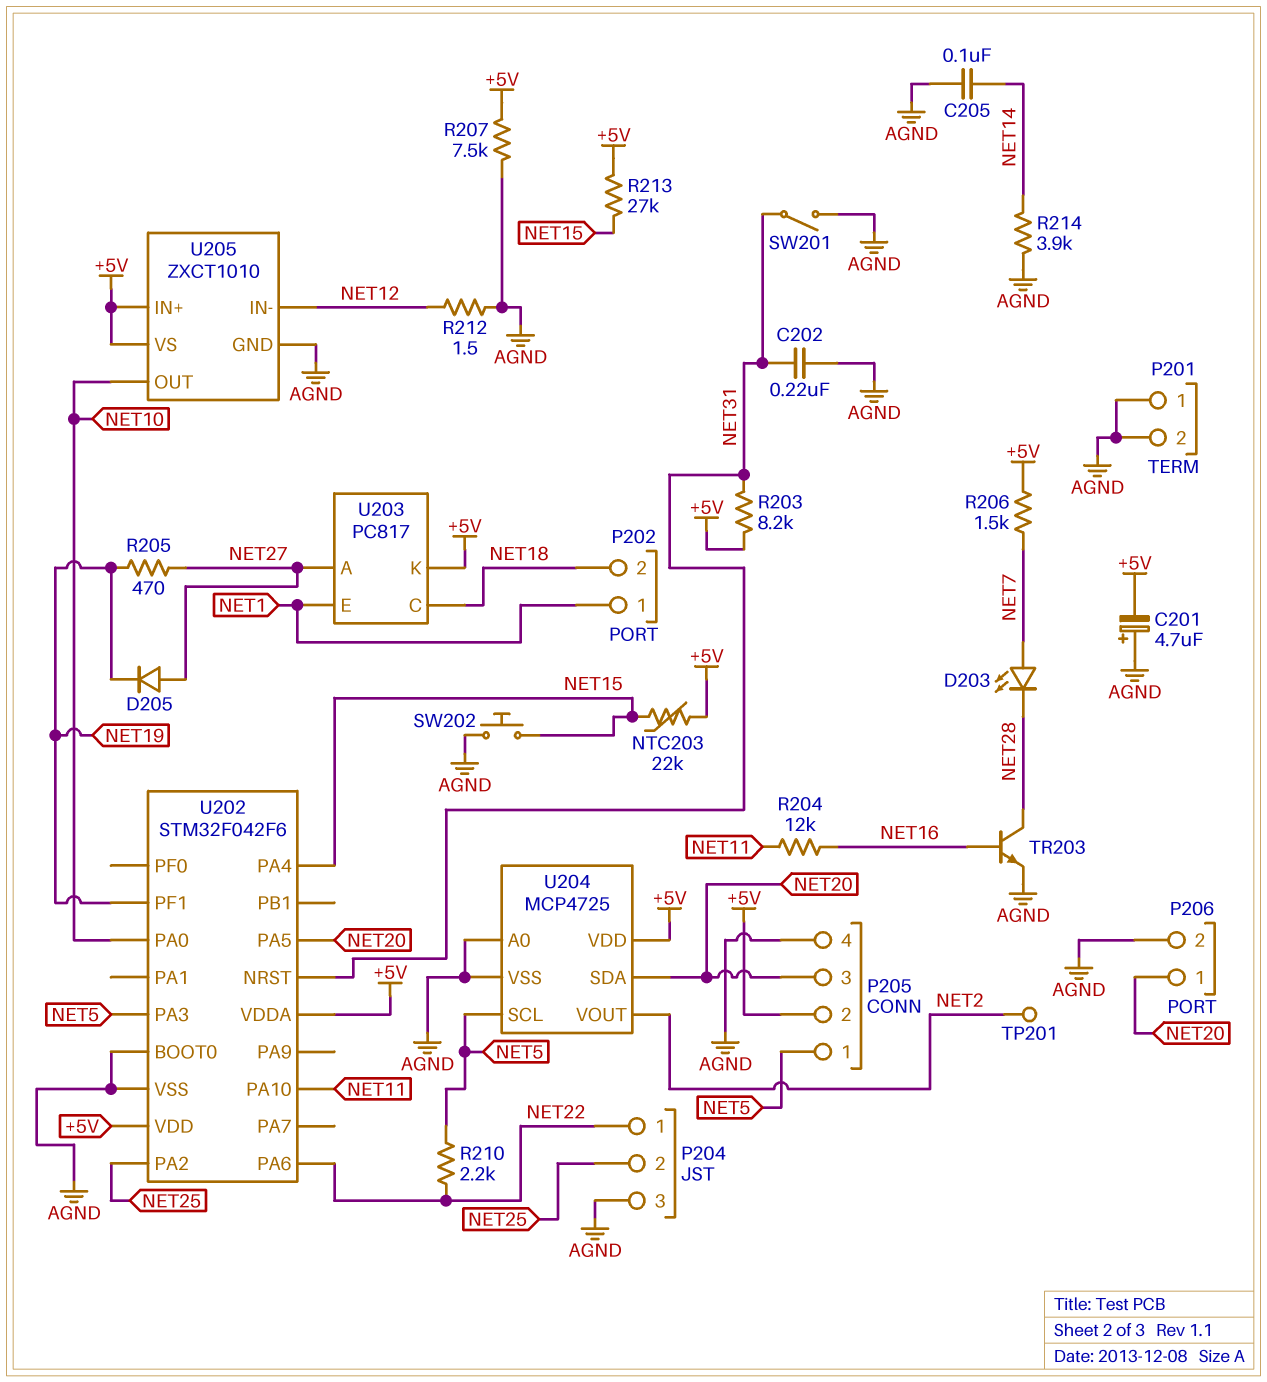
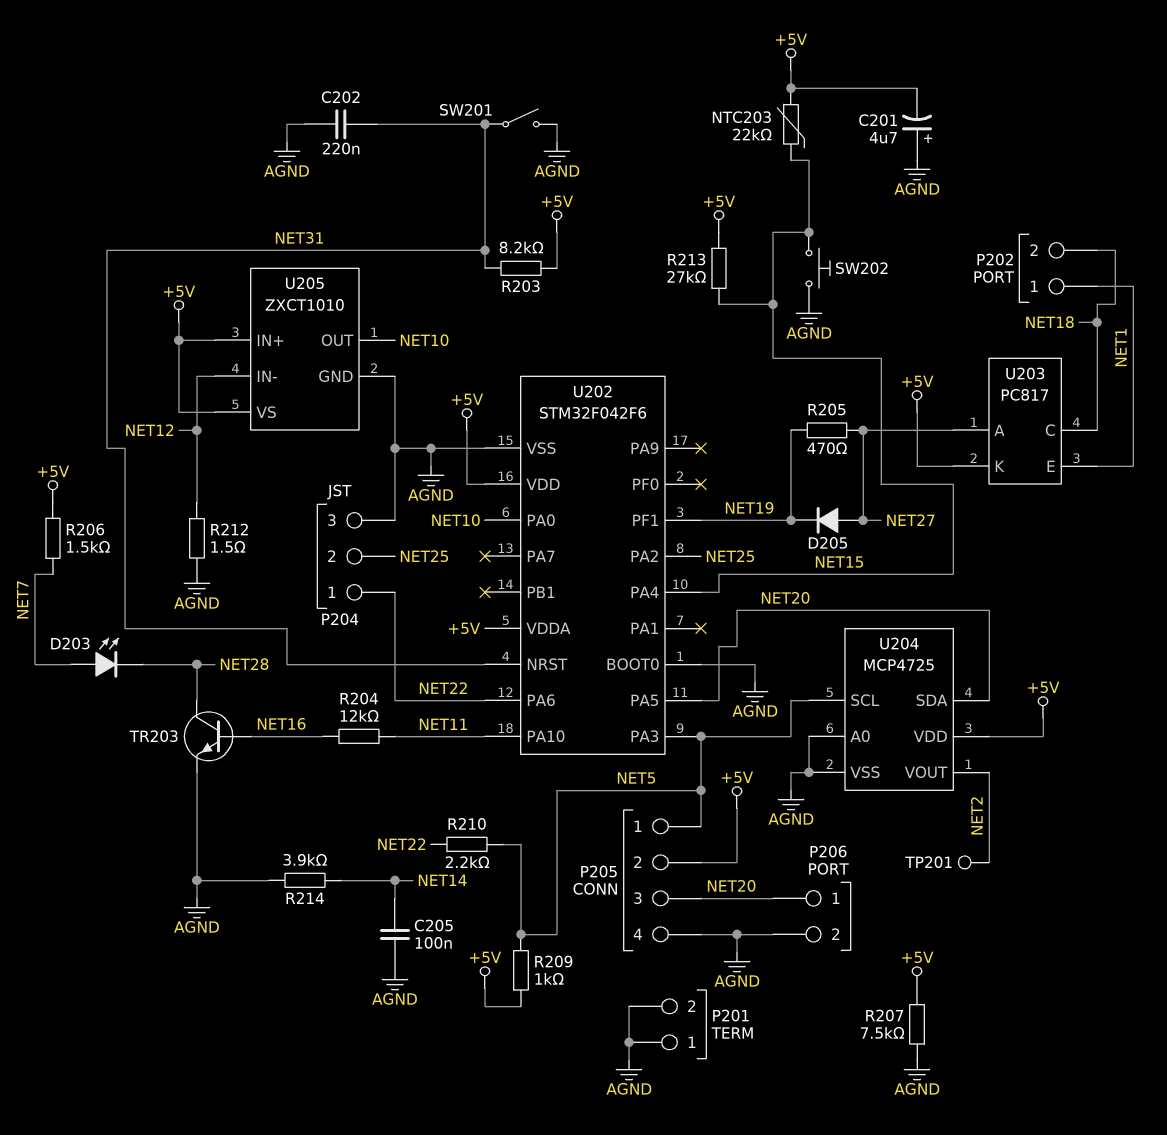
R209: none -> 1k (+5V, NET5)

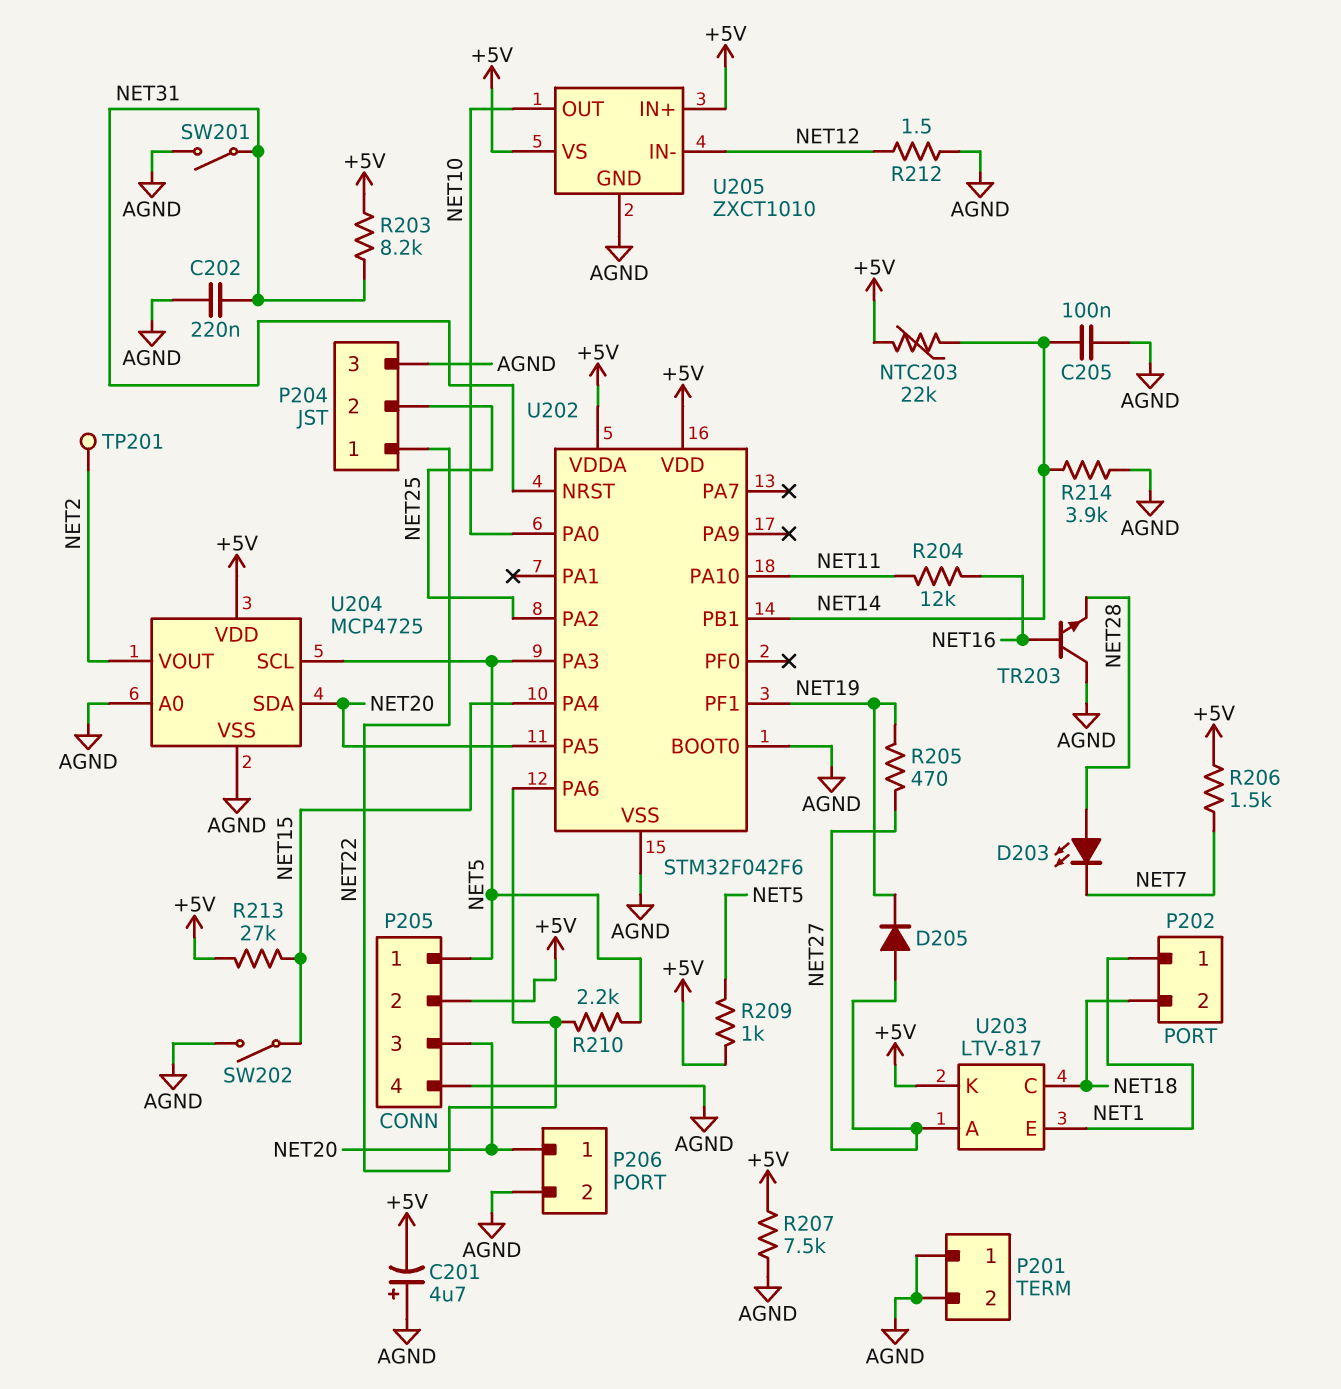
D203: LED (A NET7, K NET28) -> LED (A NET28, K NET7)
NTC203: 22k (+5V, NET15) -> 22k (+5V, NET14)
SW202: button (AGND, NET15) -> switch (AGND, NET15)
TR203: NPN (B NET16, C NET28, E AGND) -> NPN (B NET16, C AGND, E NET28)
U202 pin PB1: none -> NET14
U203: PC817 -> LTV-817

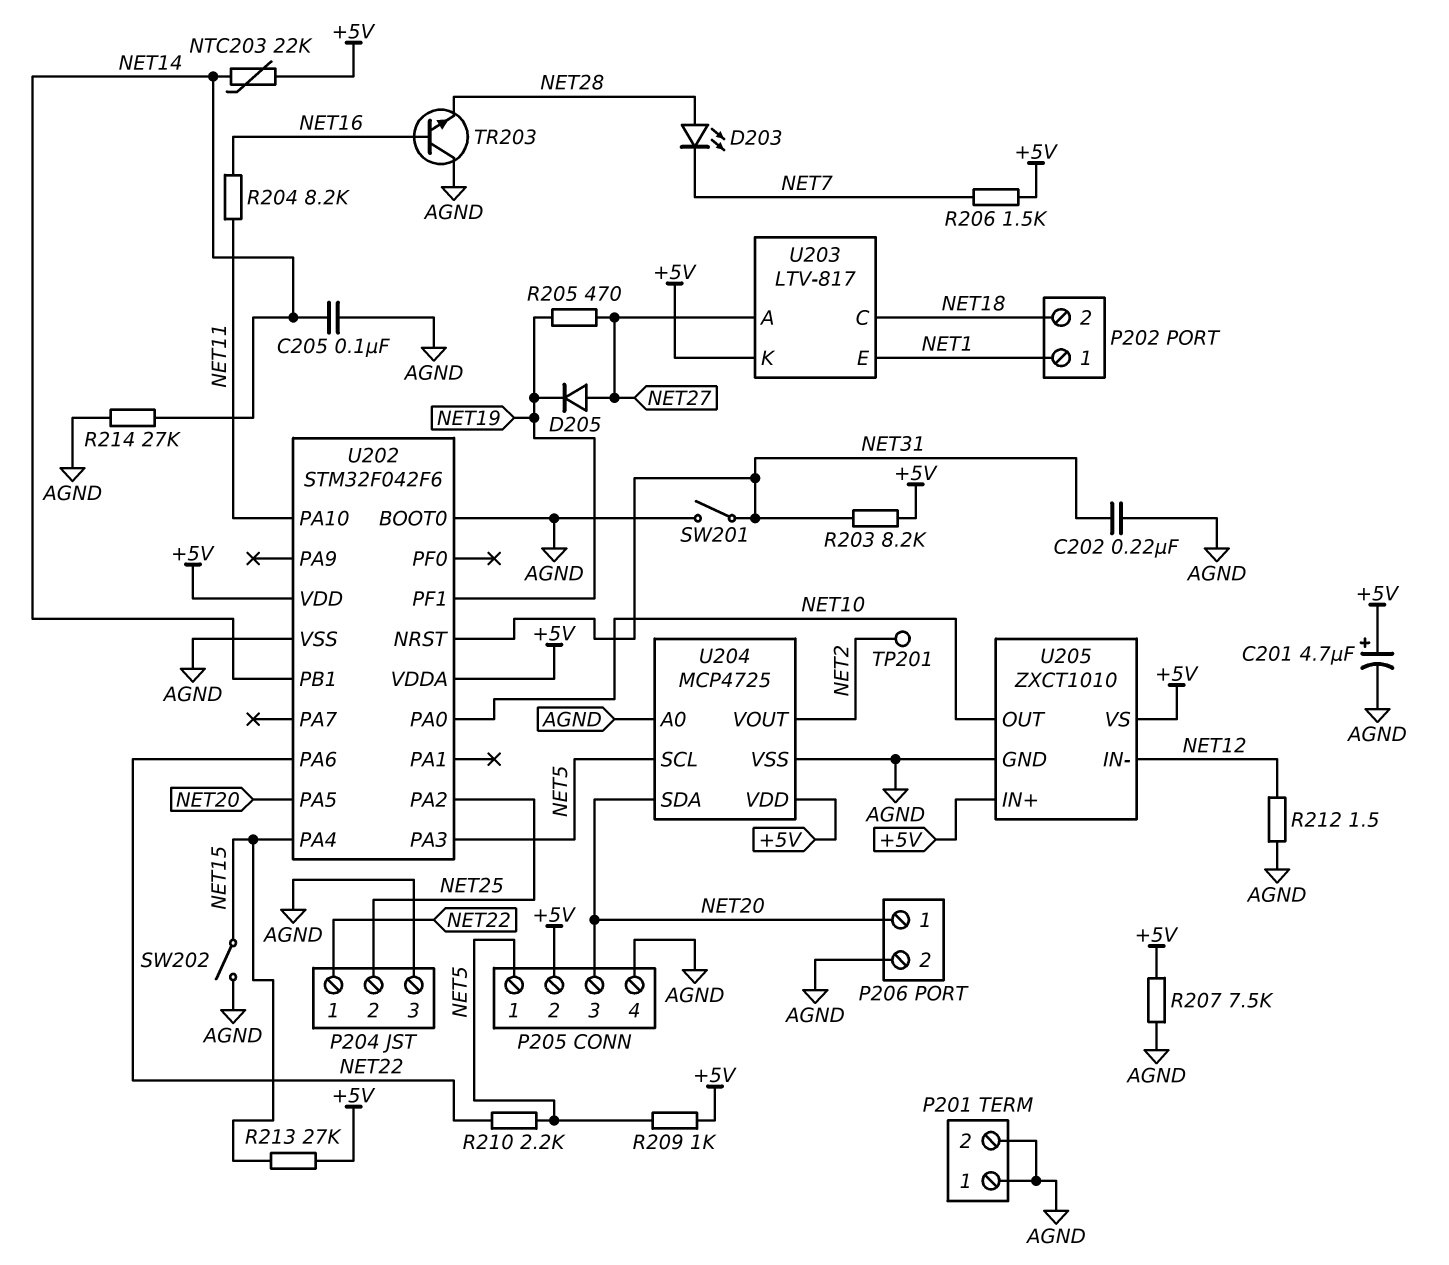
C201: 4.7uF (plus AGND, minus +5V) -> 4.7uF (plus +5V, minus AGND)
R204: 12k (NET11, NET16) -> 8.2k (NET11, NET16)
R214: 3.9k (AGND, NET14) -> 27k (AGND, NET14)

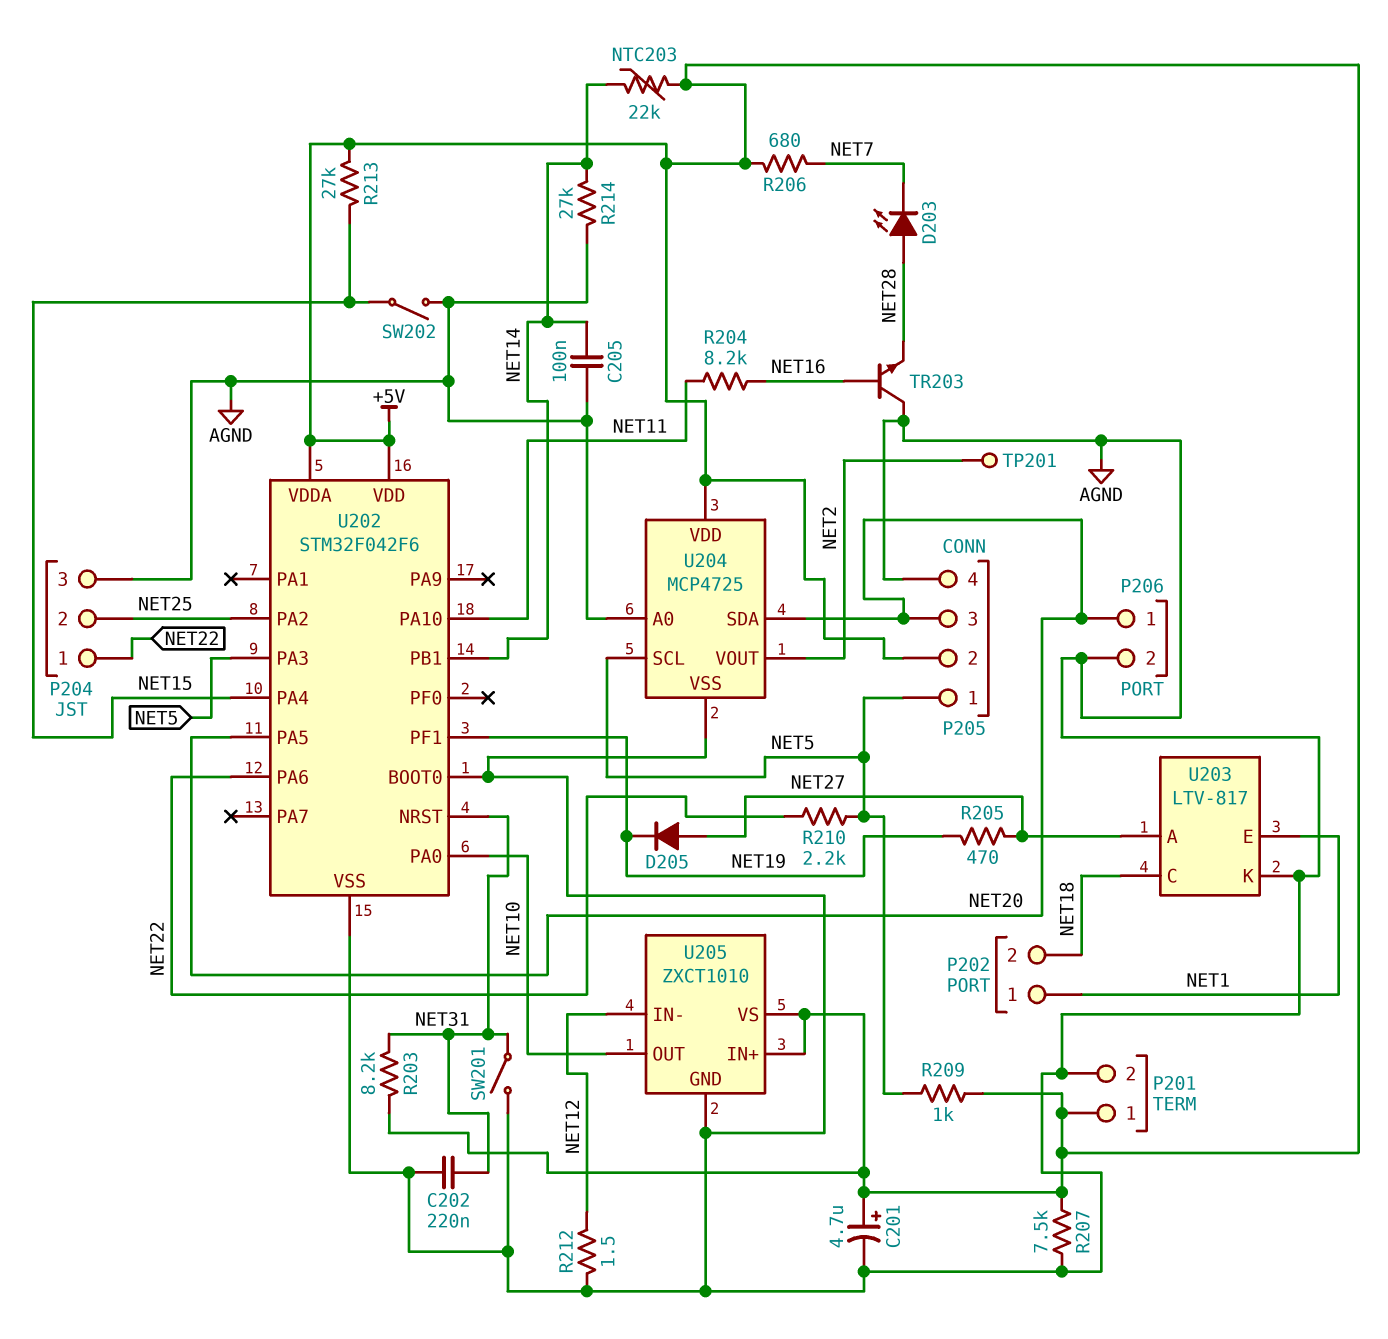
P201 pin 1: AGND -> +5V
R206: 1.5k (+5V, NET7) -> 680 (+5V, NET7)
U203 pin K: +5V -> AGND

